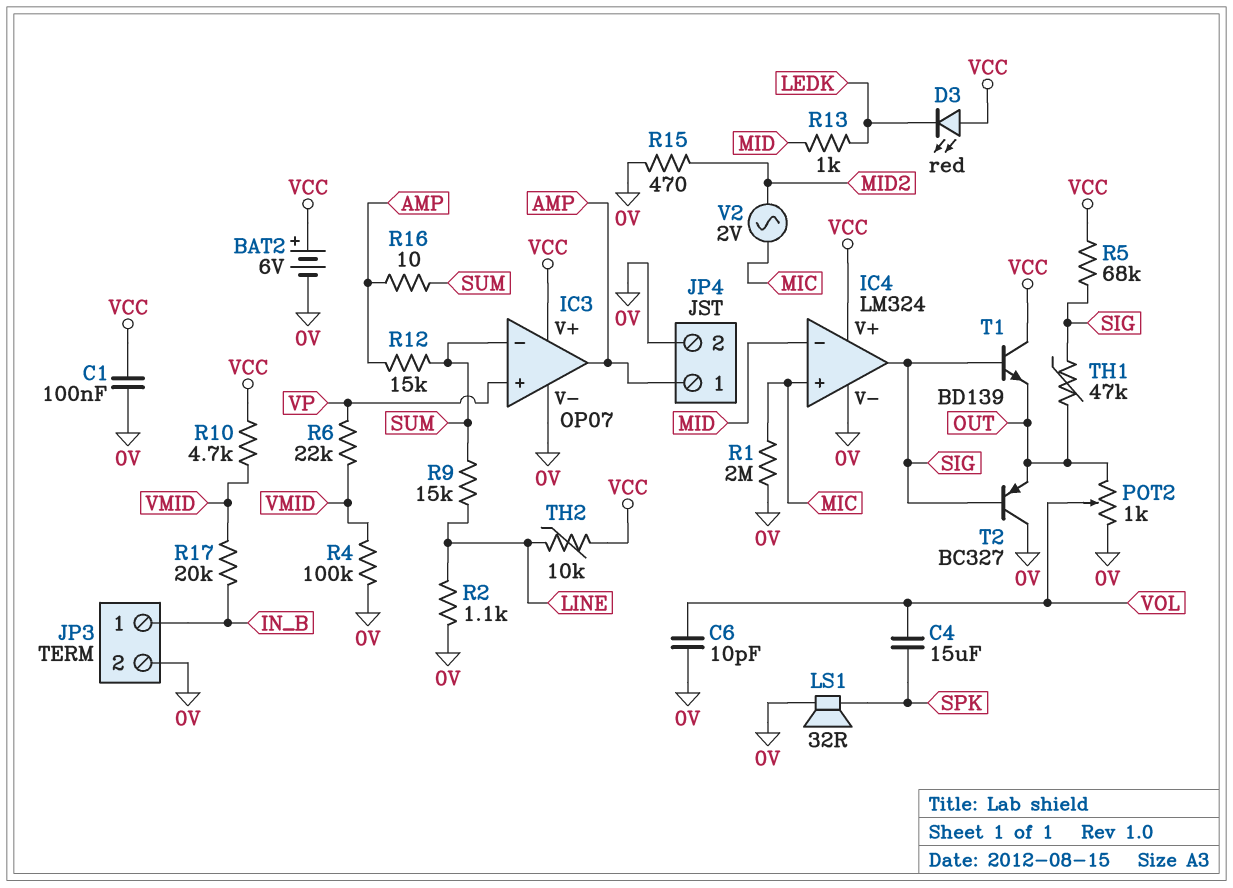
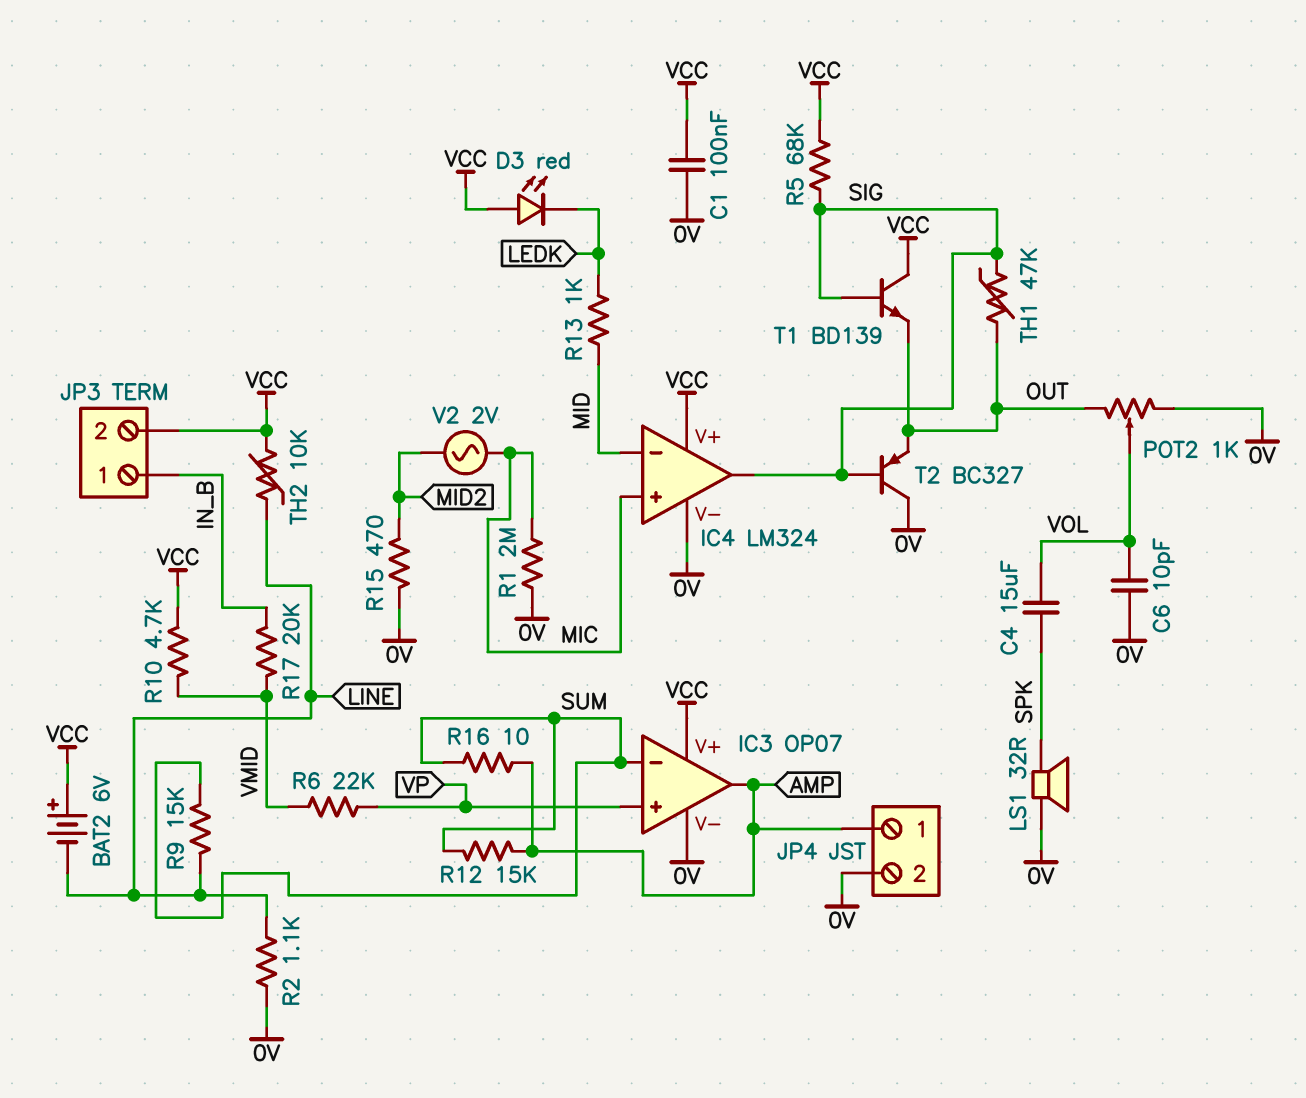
BAT2: 6V (plus VCC, minus 0V) -> 6V (plus VCC, minus LINE)
JP3 pin 2: 0V -> VCC
R4: 100k (0V, VMID) -> none

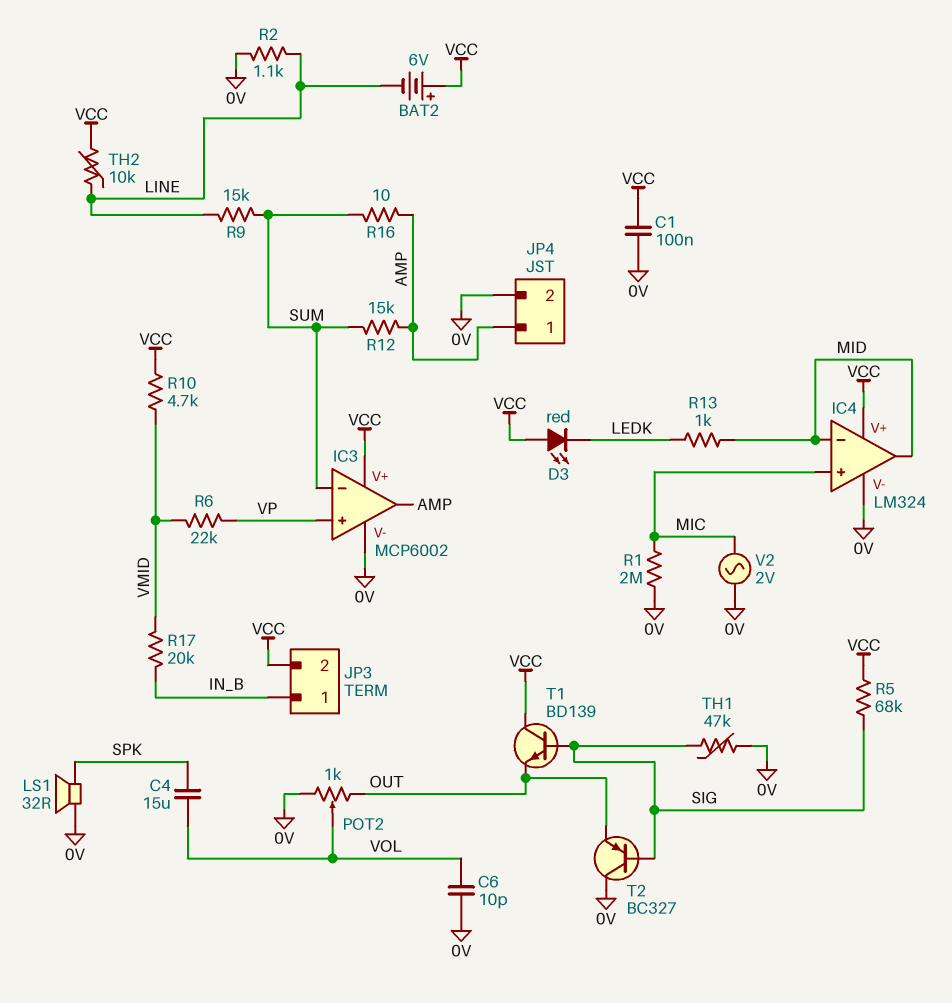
IC3: OP07 -> MCP6002
IC4 pin out: SIG -> MID
R15: 470 (0V, MID2) -> none
TH1: 47k (OUT, SIG) -> 47k (0V, SIG)
V2: AC 2V (MIC, MID2) -> AC 2V (0V, MIC)

